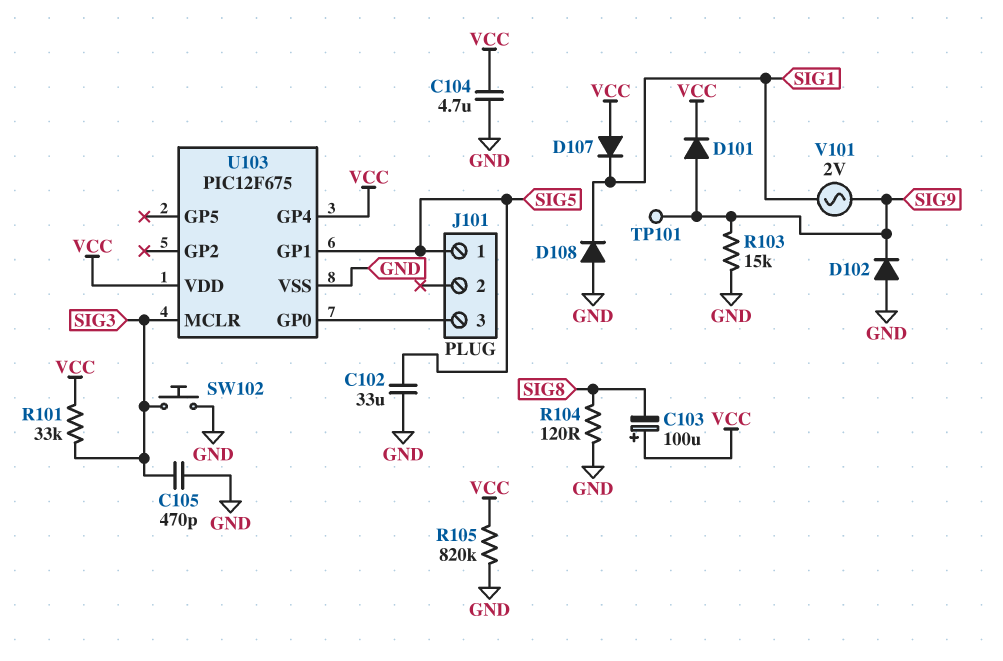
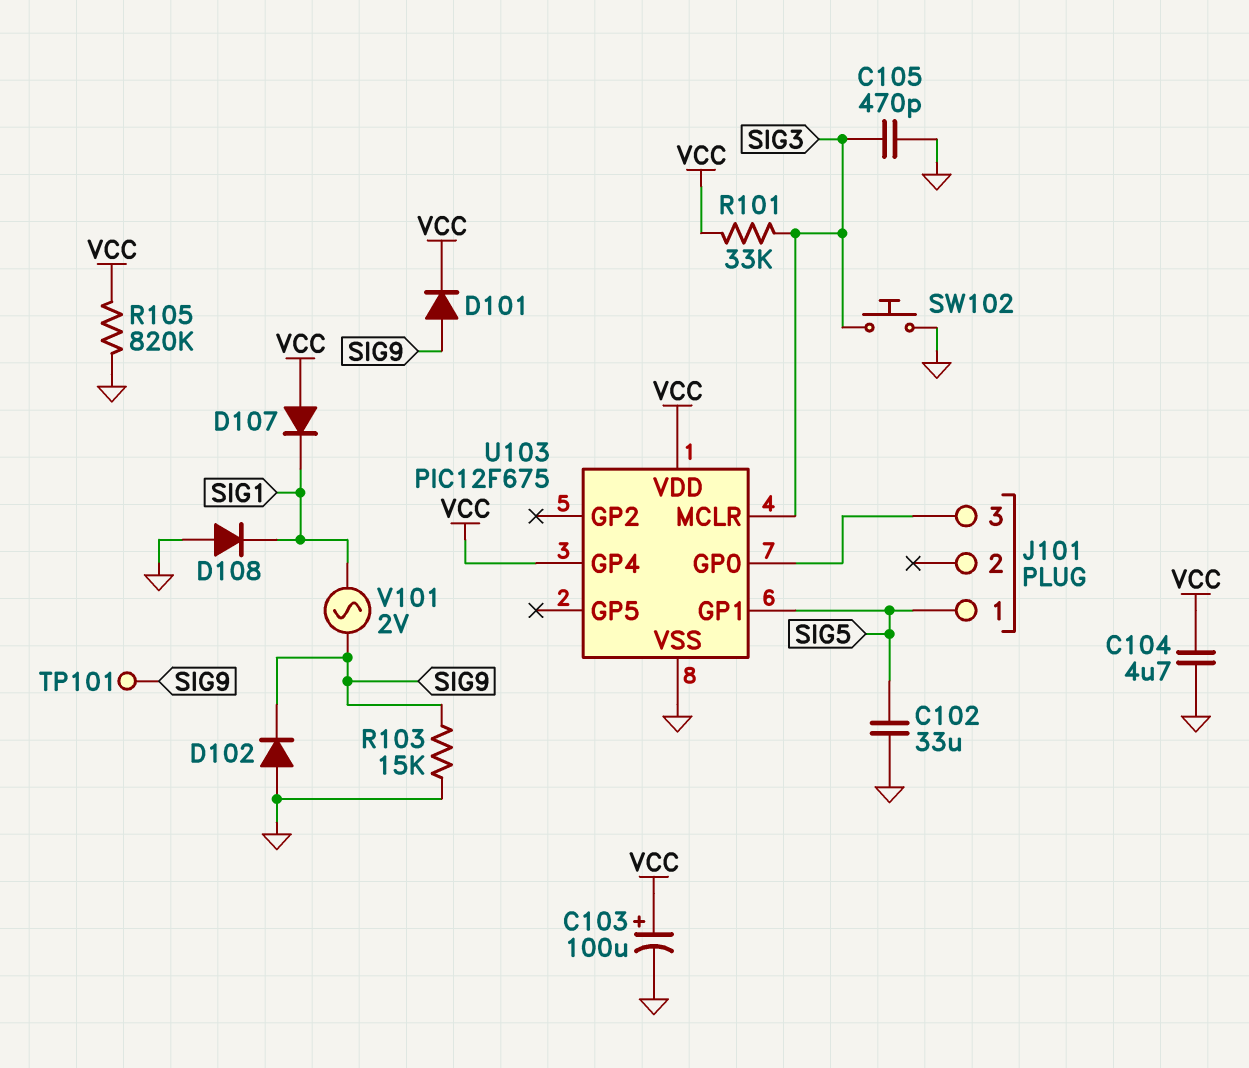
C103: 100uF (plus VCC, minus SIG8) -> 100uF (plus VCC, minus GND)
R104: 120 (GND, SIG8) -> none

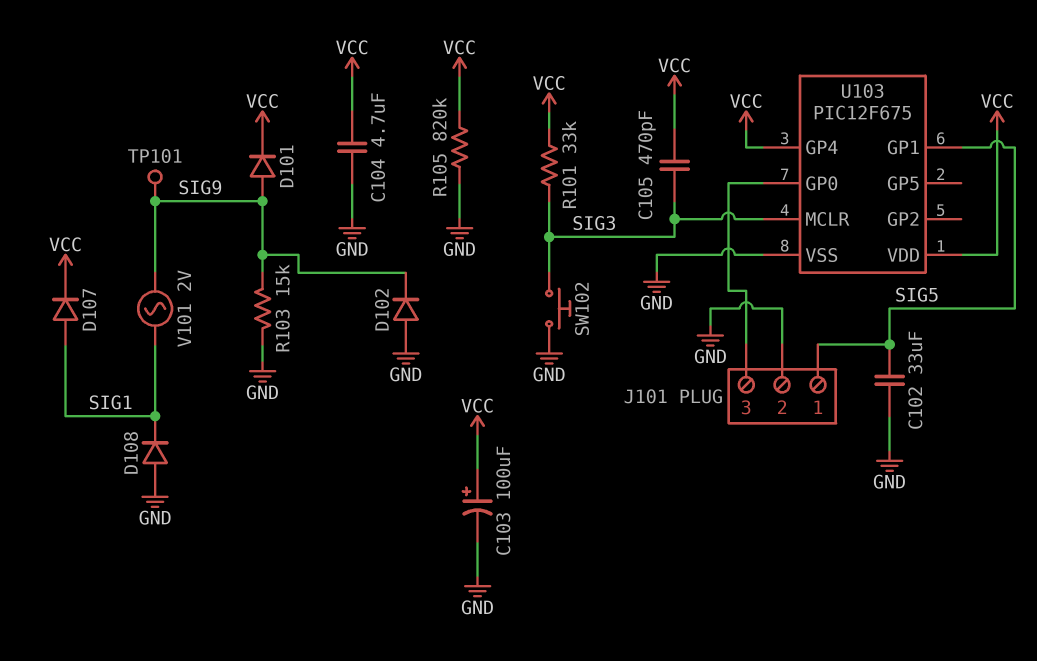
C105: 470pF (GND, SIG3) -> 470pF (SIG3, VCC)
D107: diode (A VCC, K SIG1) -> diode (A SIG1, K VCC)
J101 pin 2: none -> GND

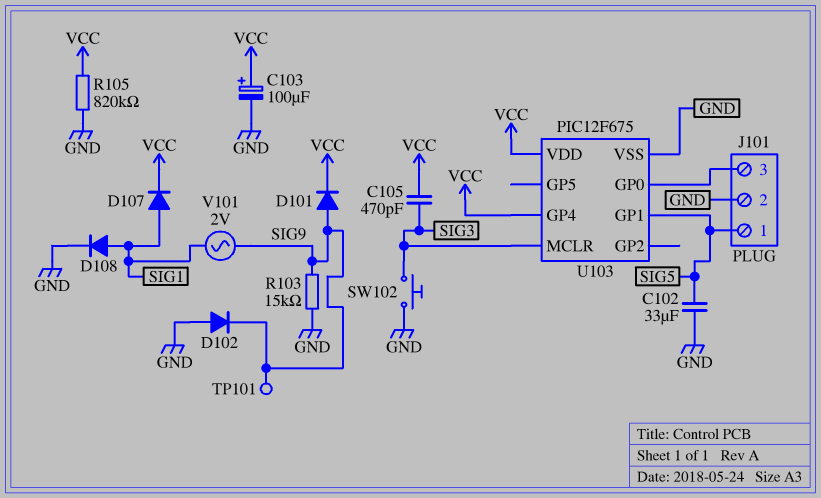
C104: 4.7uF (GND, VCC) -> none
D108: diode (A GND, K SIG1) -> diode (A SIG1, K GND)
R101: 33k (SIG3, VCC) -> none

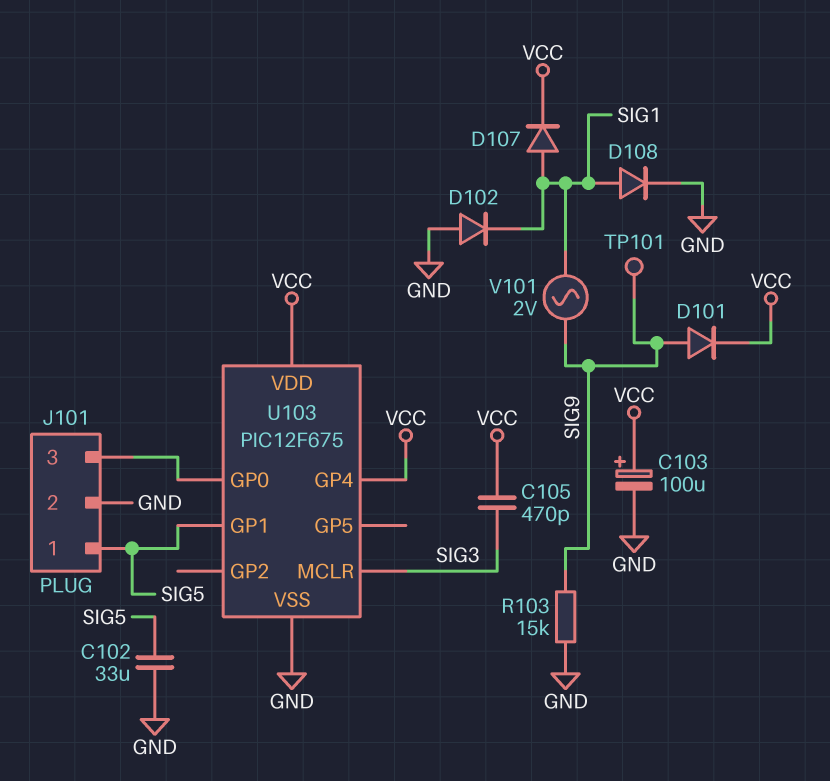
D102: diode (A GND, K SIG9) -> diode (A GND, K SIG1)
R105: 820k (GND, VCC) -> none
SW102: button (GND, SIG3) -> none

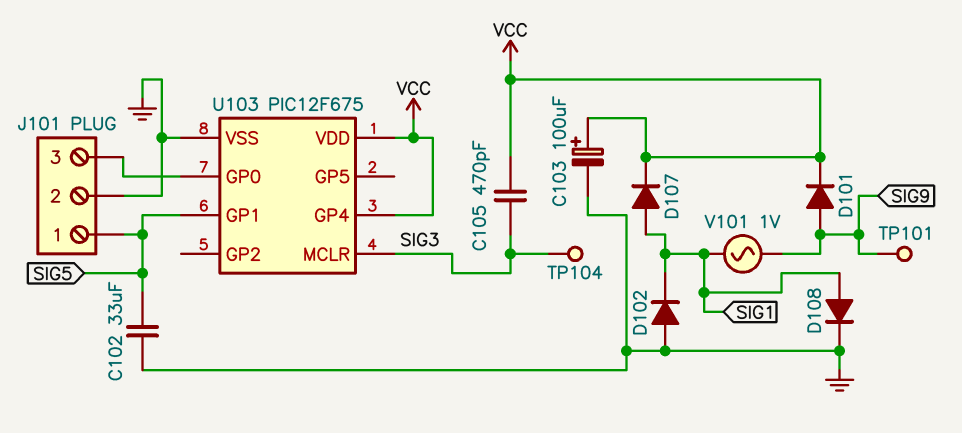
R103: 15k (GND, SIG9) -> none
TP104: none -> test point (SIG3)
V101: AC 2V (SIG1, SIG9) -> AC 1V (SIG1, SIG9)

